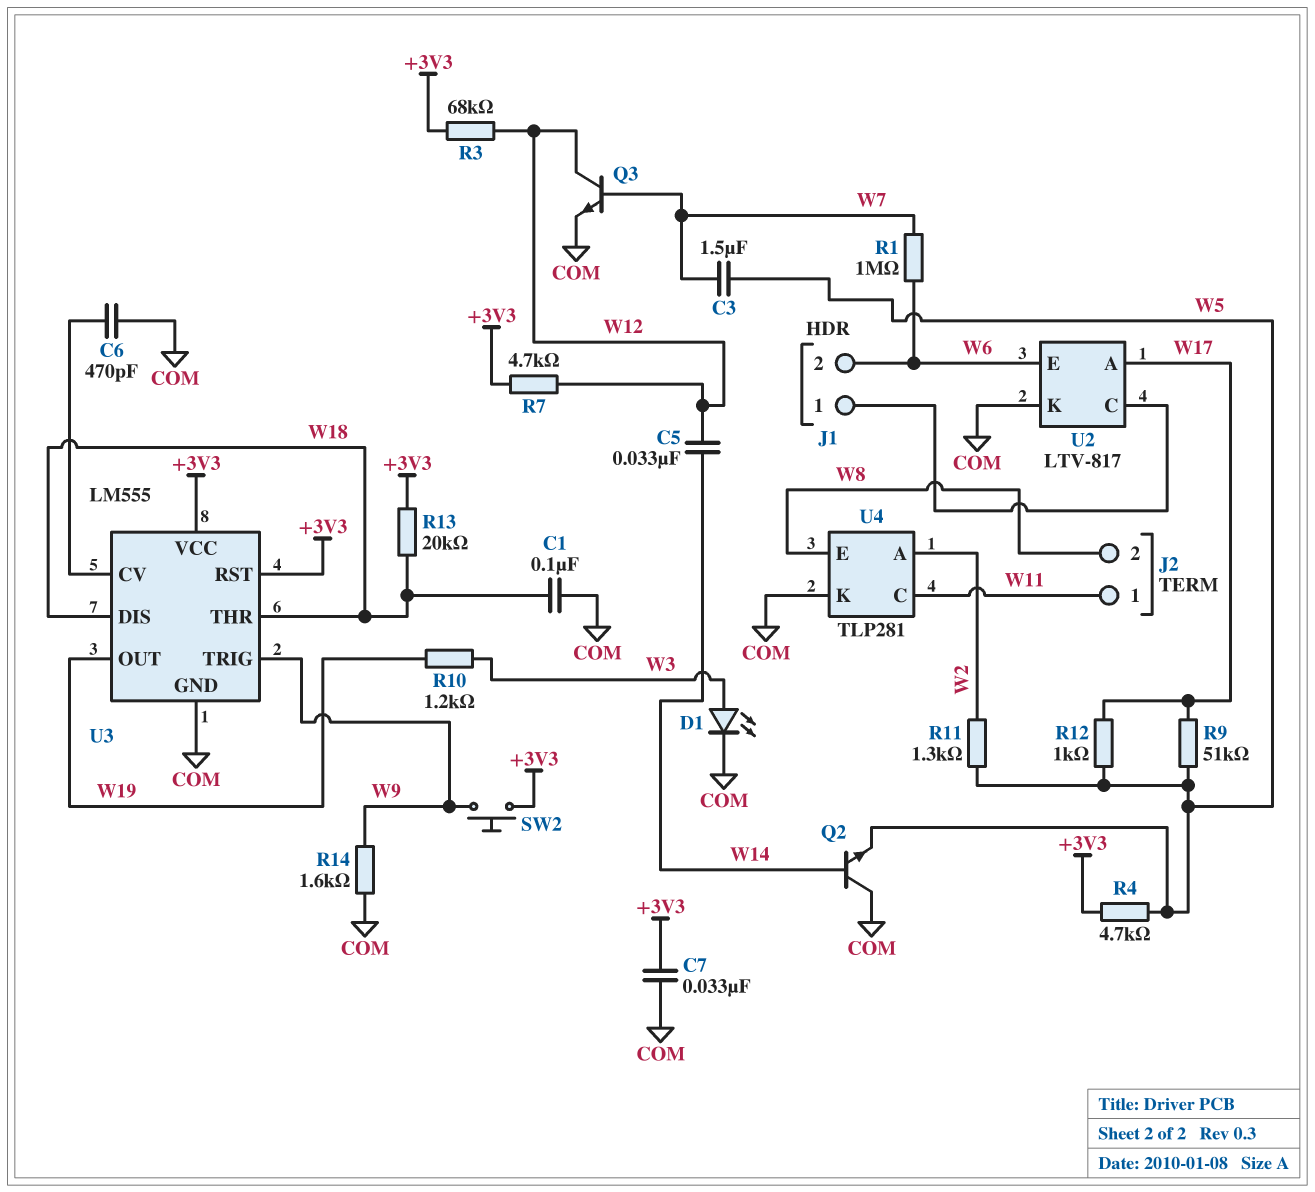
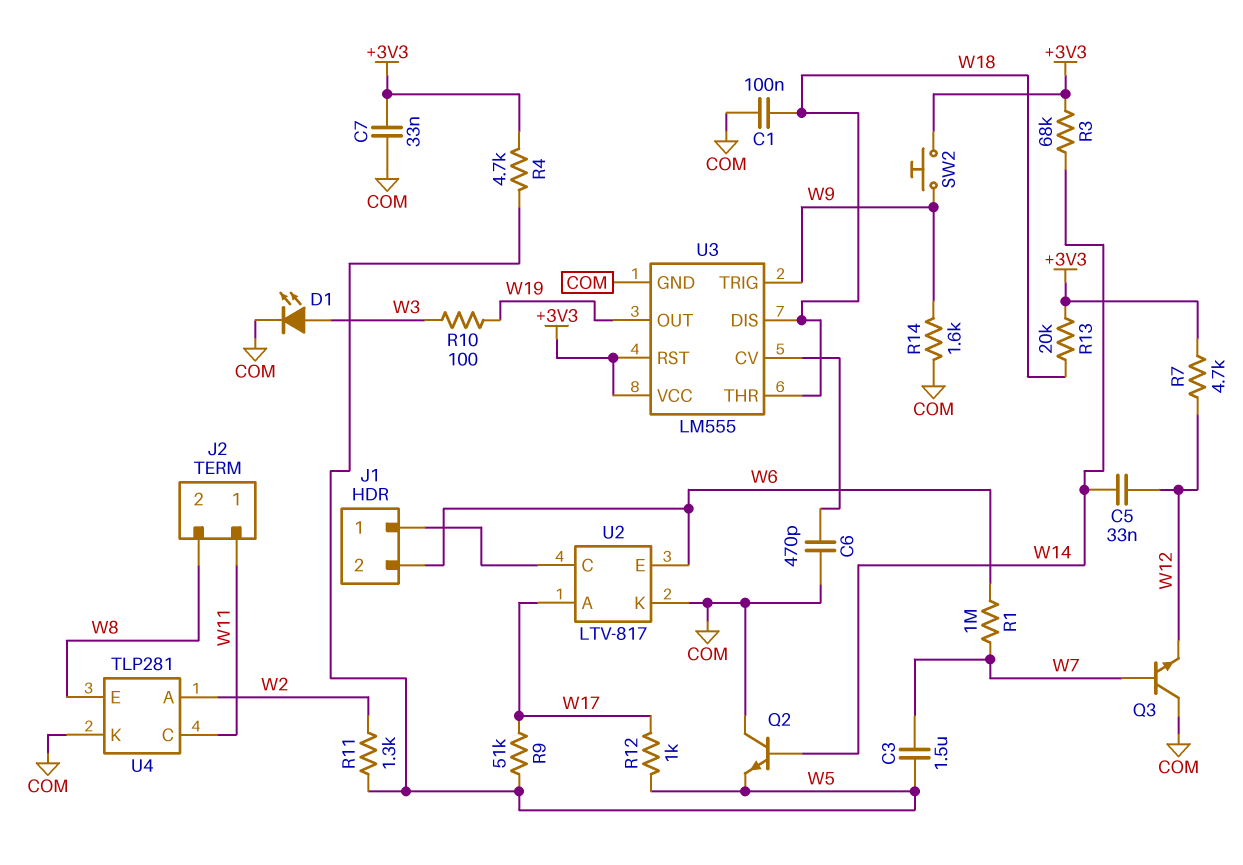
Q3: NPN (B W7, C W12, E COM) -> NPN (B W7, C COM, E W12)
R3: 68k (+3V3, W12) -> 68k (+3V3, W14)
R10: 1.2k (W3, W19) -> 100 (W3, W19)

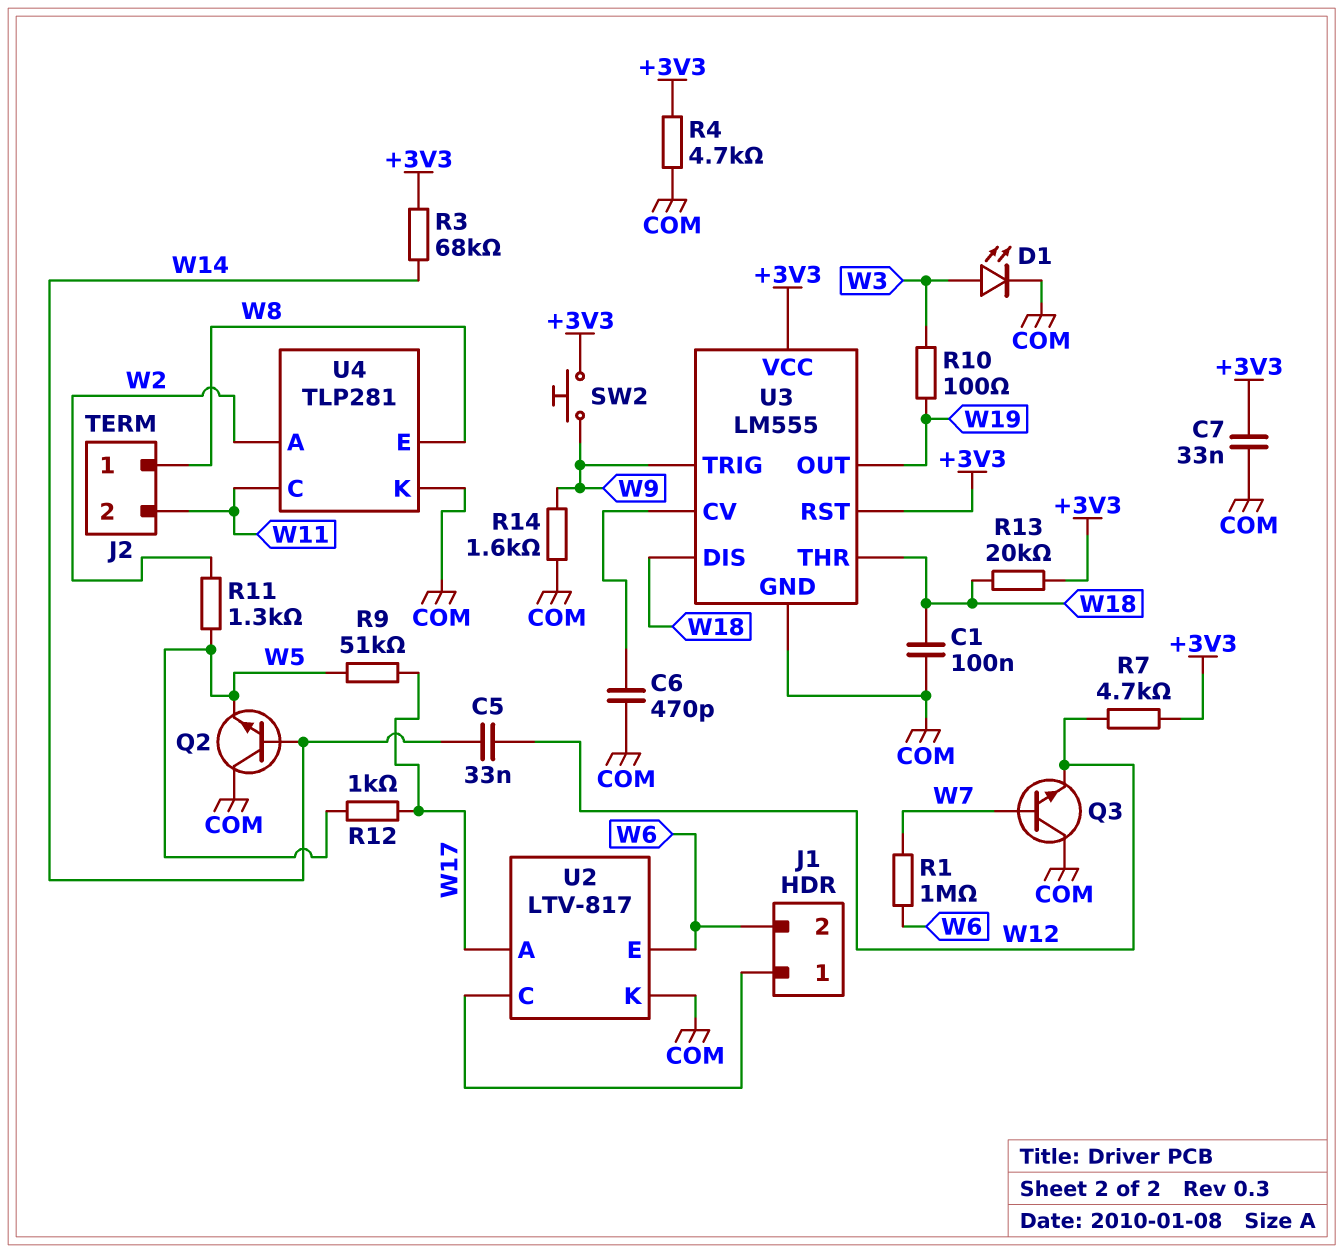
C3: 1.5uF (W5, W7) -> none
J2 pin 1: W11 -> W8
J2 pin 2: W8 -> W11
R4: 4.7k (+3V3, W5) -> 4.7k (+3V3, COM)

